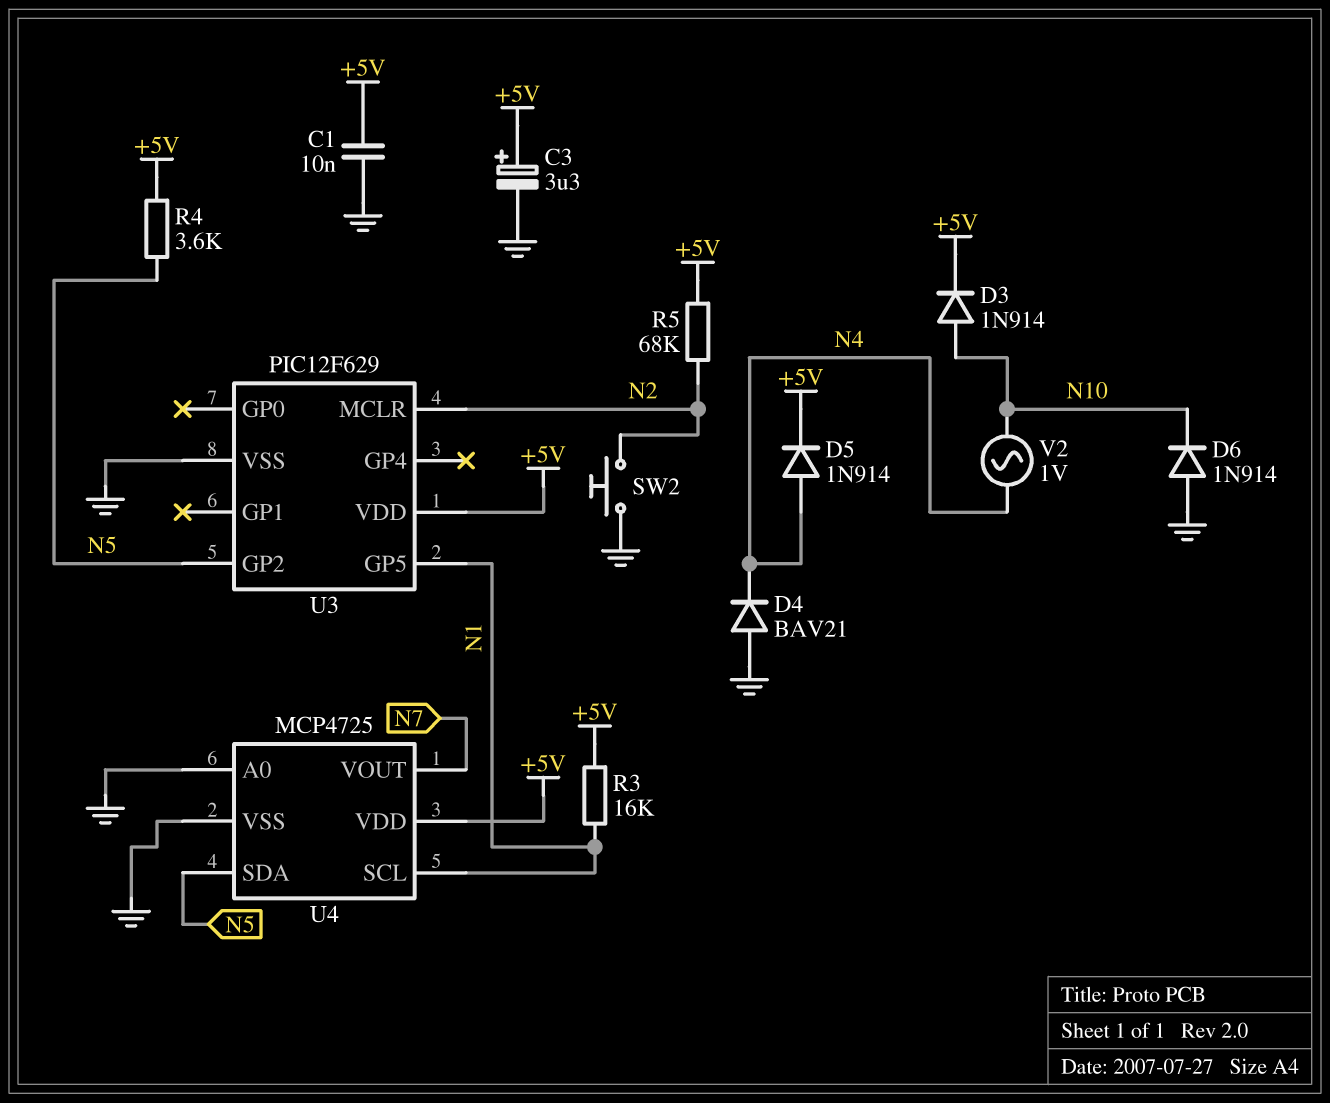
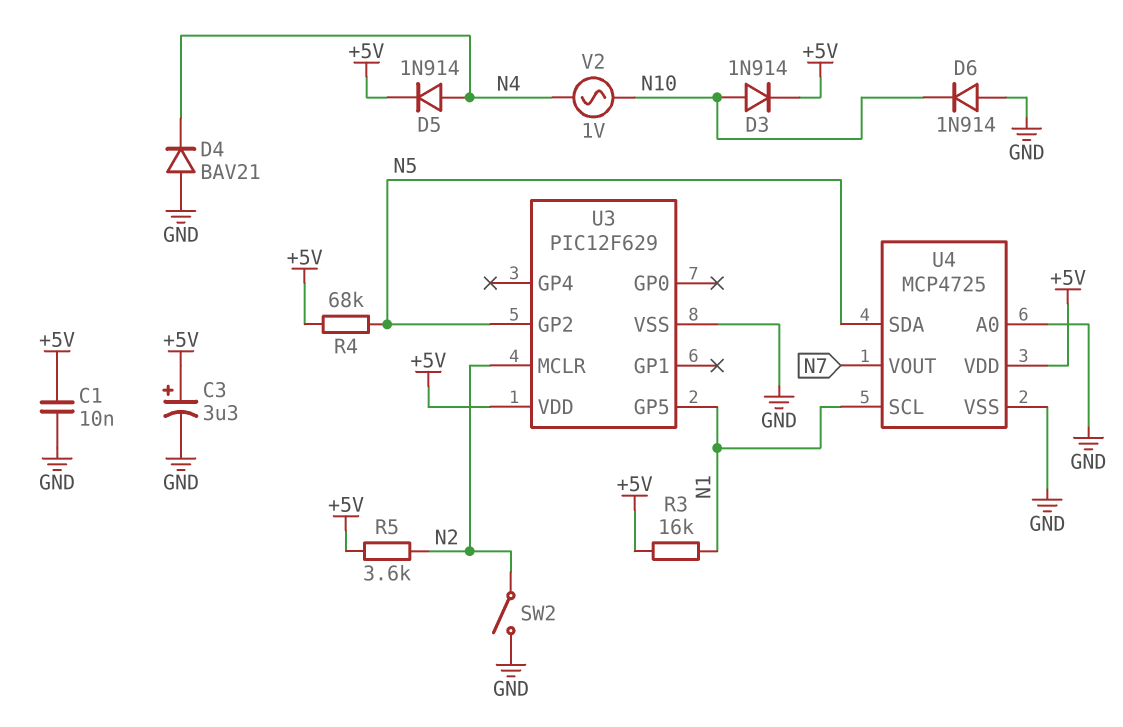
R4: 3.6k (+5V, N5) -> 68k (+5V, N5)
R5: 68k (+5V, N2) -> 3.6k (+5V, N2)
SW2: button (GND, N2) -> switch (GND, N2)

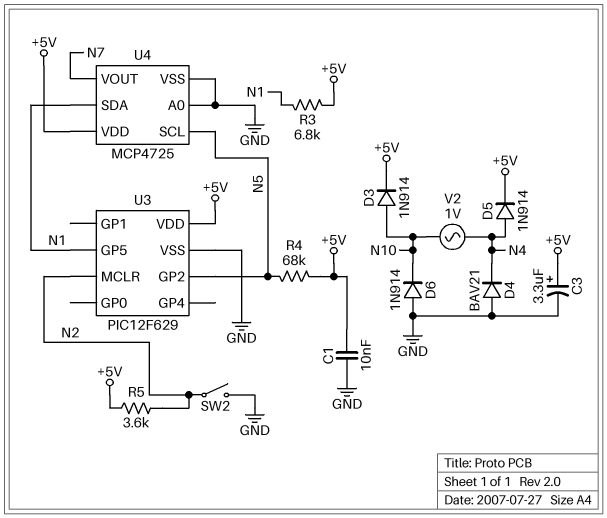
R3: 16k (+5V, N1) -> 6.8k (+5V, N1)
U4 pin SCL: N1 -> N5
U4 pin SDA: N5 -> N1

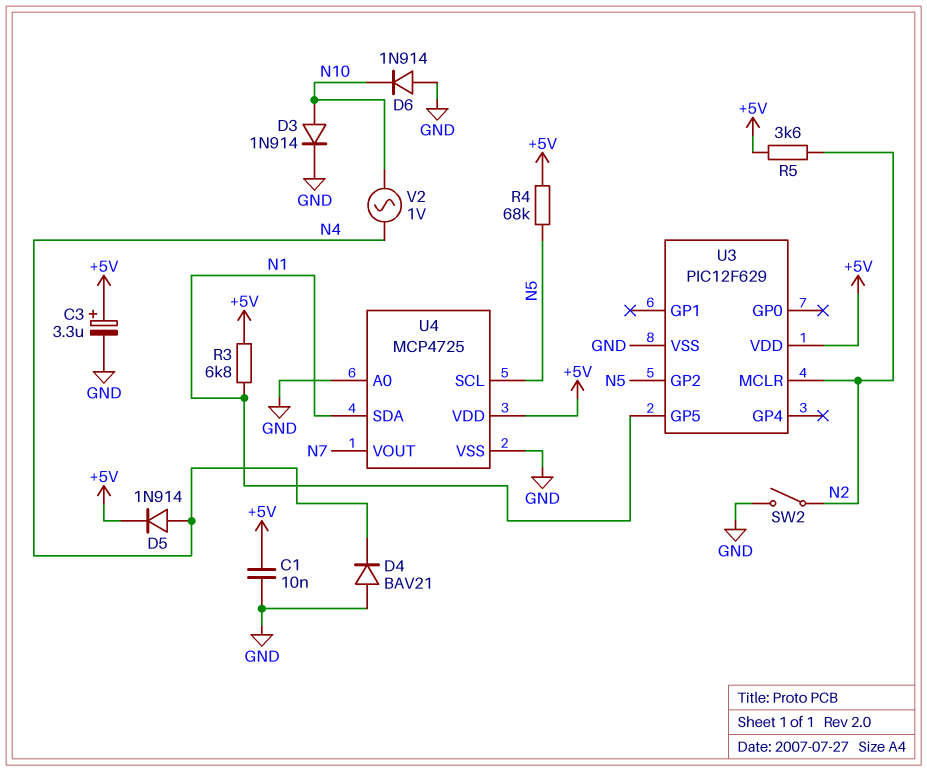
D3: diode 1N914 (A N10, K +5V) -> diode 1N914 (A N10, K GND)

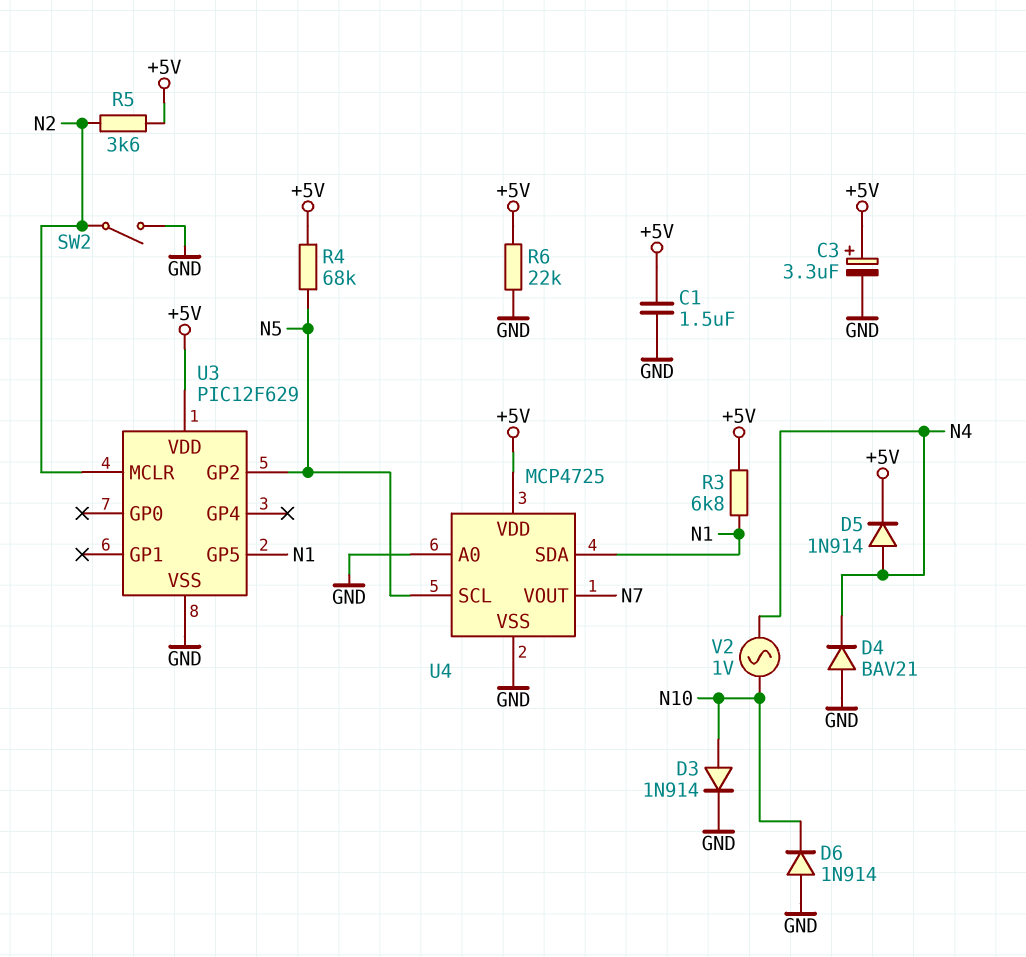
C1: 10nF (+5V, GND) -> 1.5uF (+5V, GND)
R6: none -> 22k (+5V, GND)

